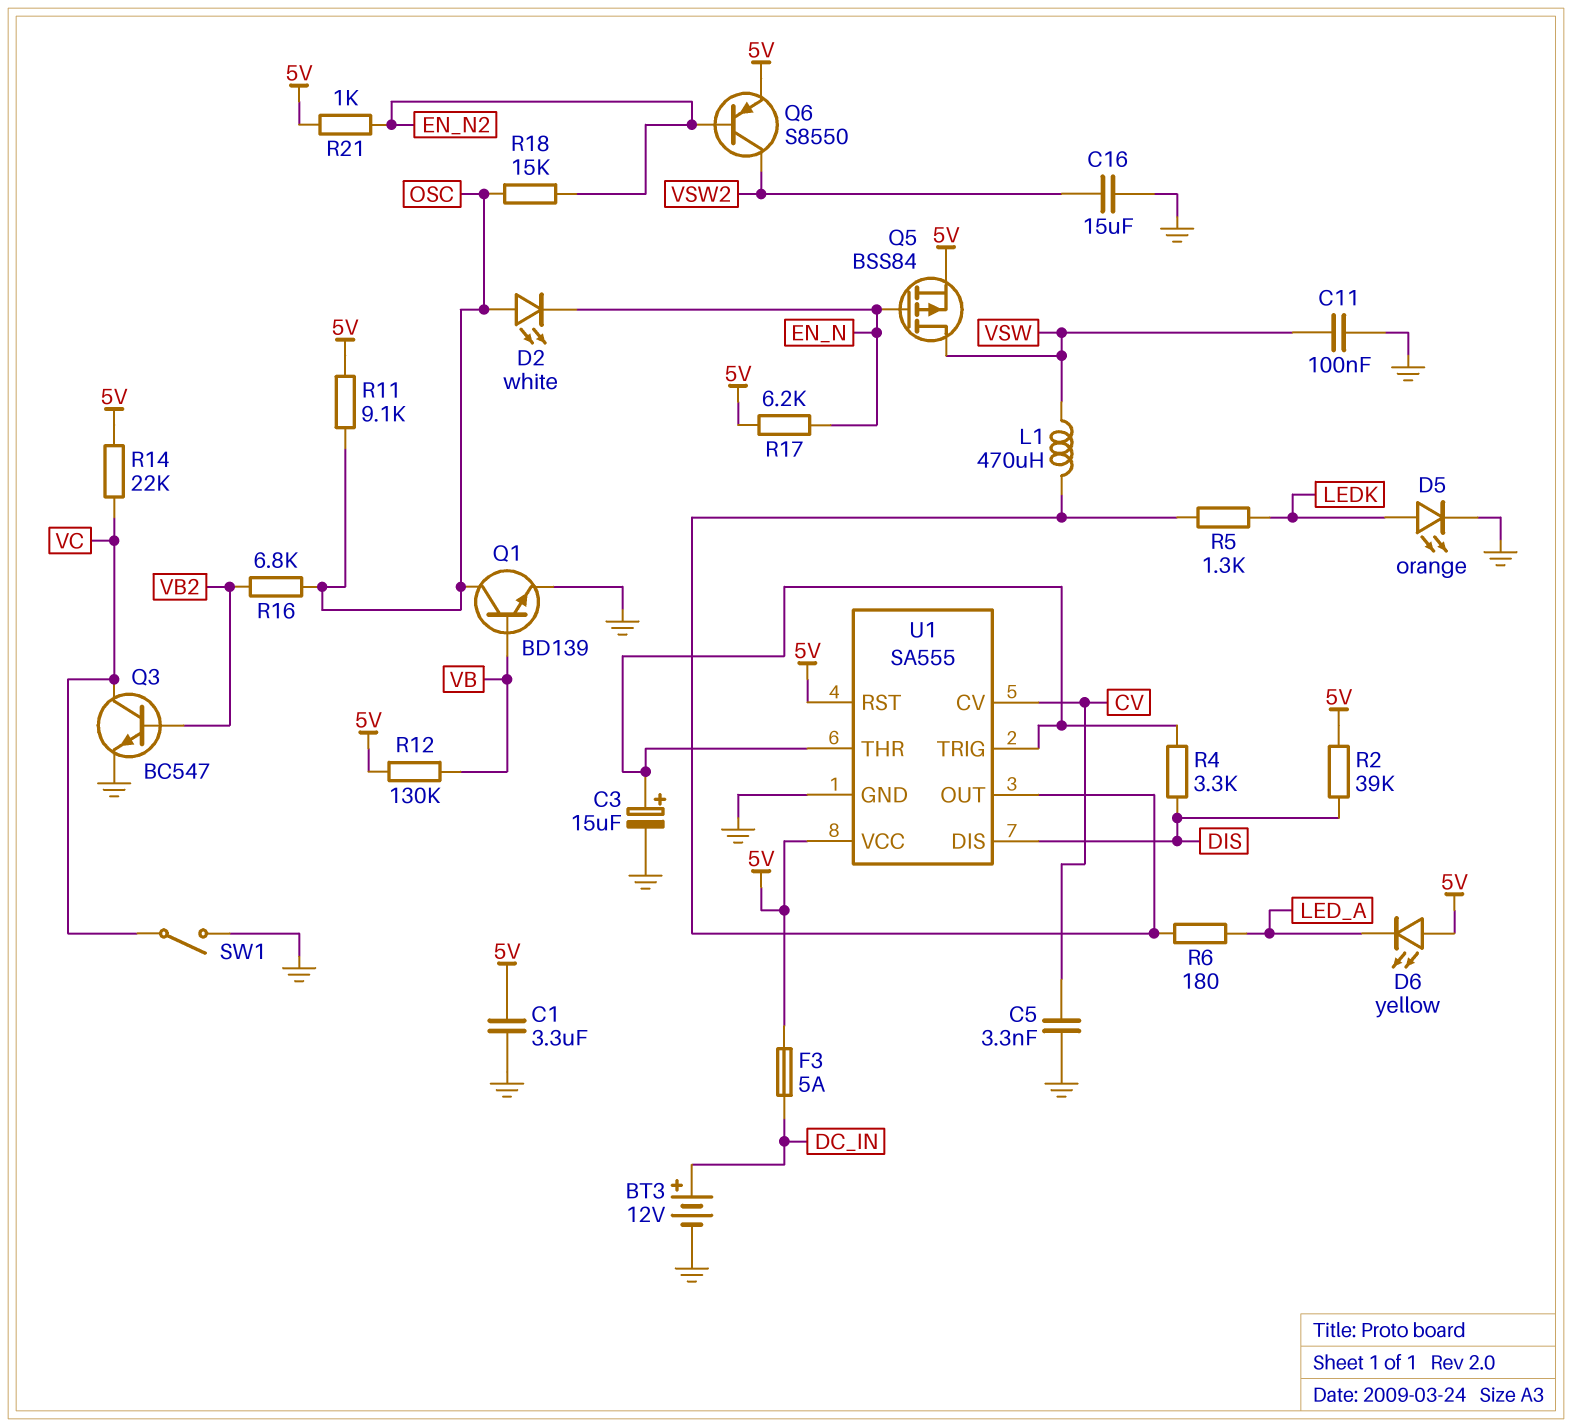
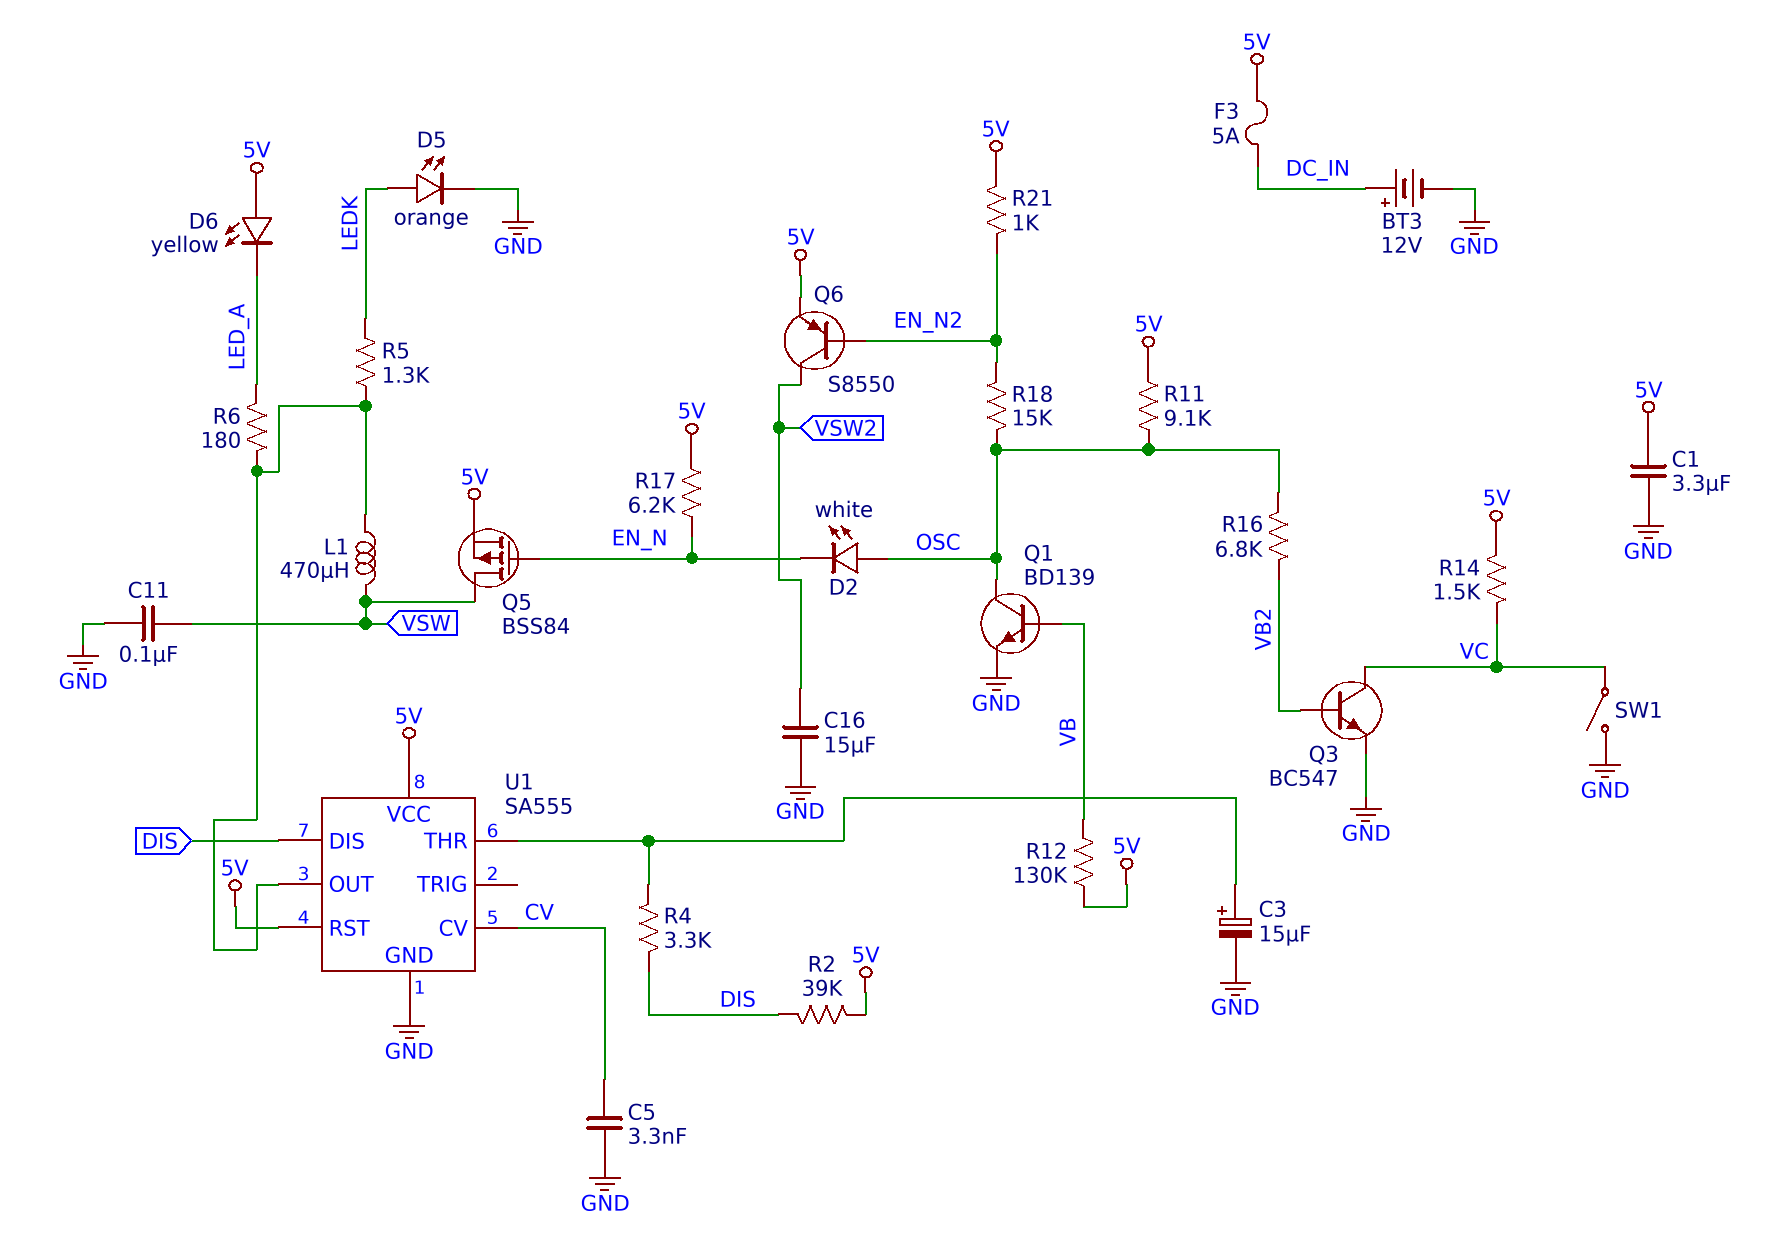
R14: 22k (5V, VC) -> 1.5k (5V, VC)
U1 pin TRIG: U1/THR -> none

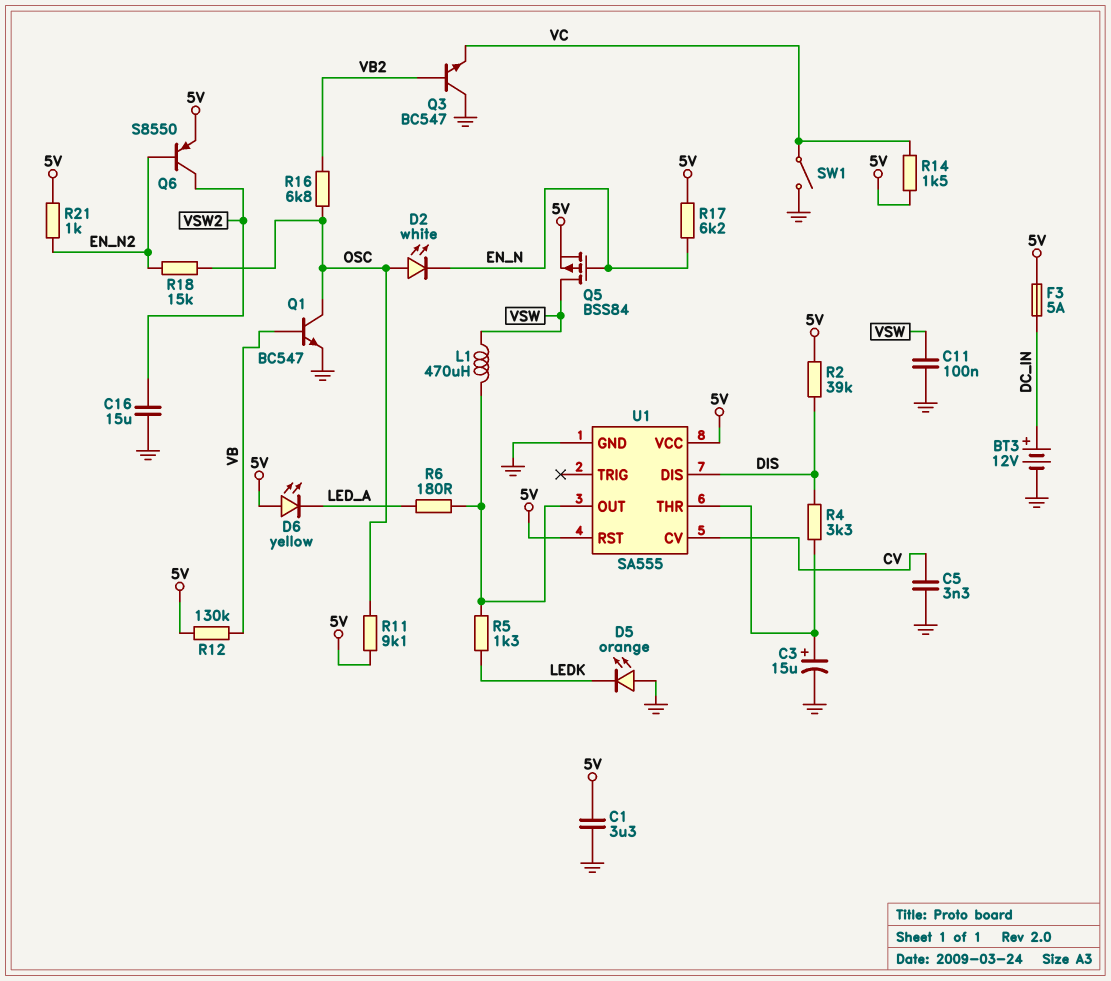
D5: LED orange (A LEDK, K GND) -> LED orange (A GND, K LEDK)
Q1: NPN BD139 (B VB, C OSC, E GND) -> NPN BC547 (B VB, C OSC, E GND)
Q3: NPN BC547 (B VB2, C VC, E GND) -> NPN BC547 (B VB2, C GND, E VC)

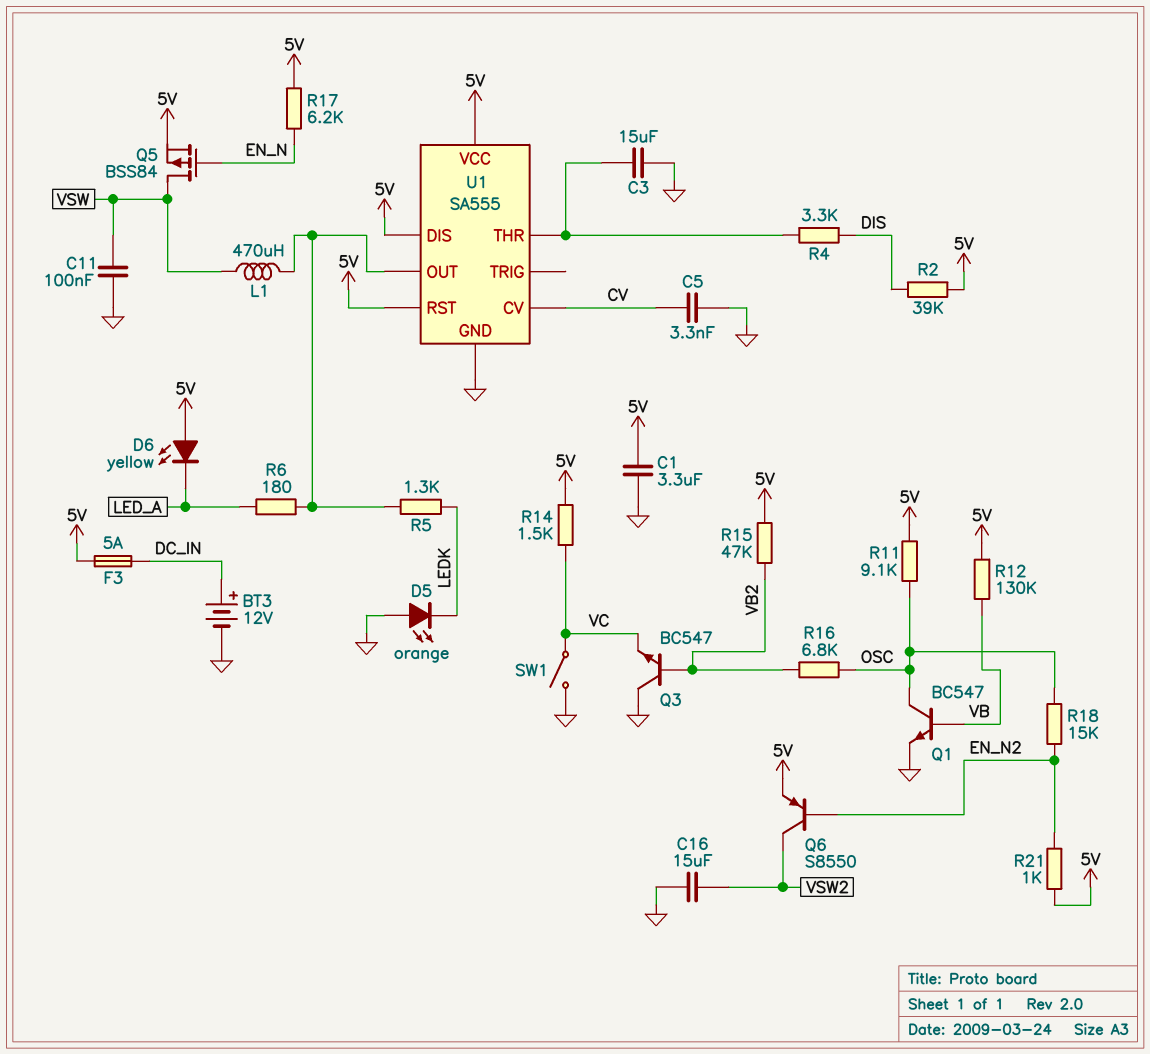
C3: 15uF (plus U1/THR, minus GND) -> 15uF (GND, U1/THR)
D2: LED white (A OSC, K EN_N) -> none
R15: none -> 47k (5V, VB2)
U1 pin DIS: DIS -> 5V

